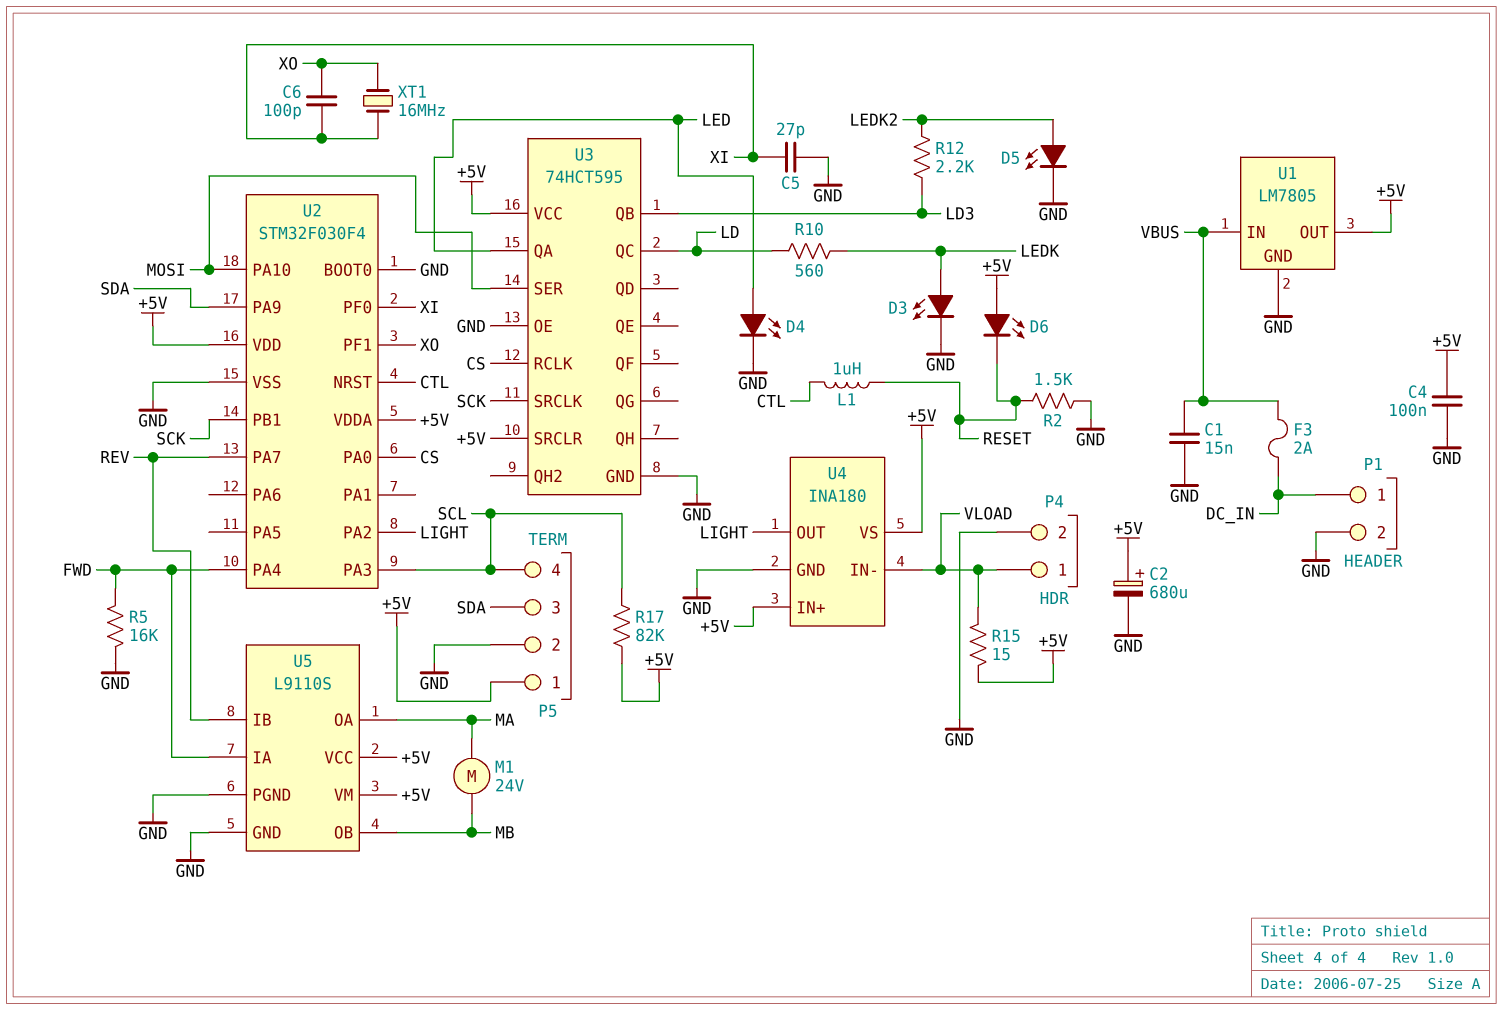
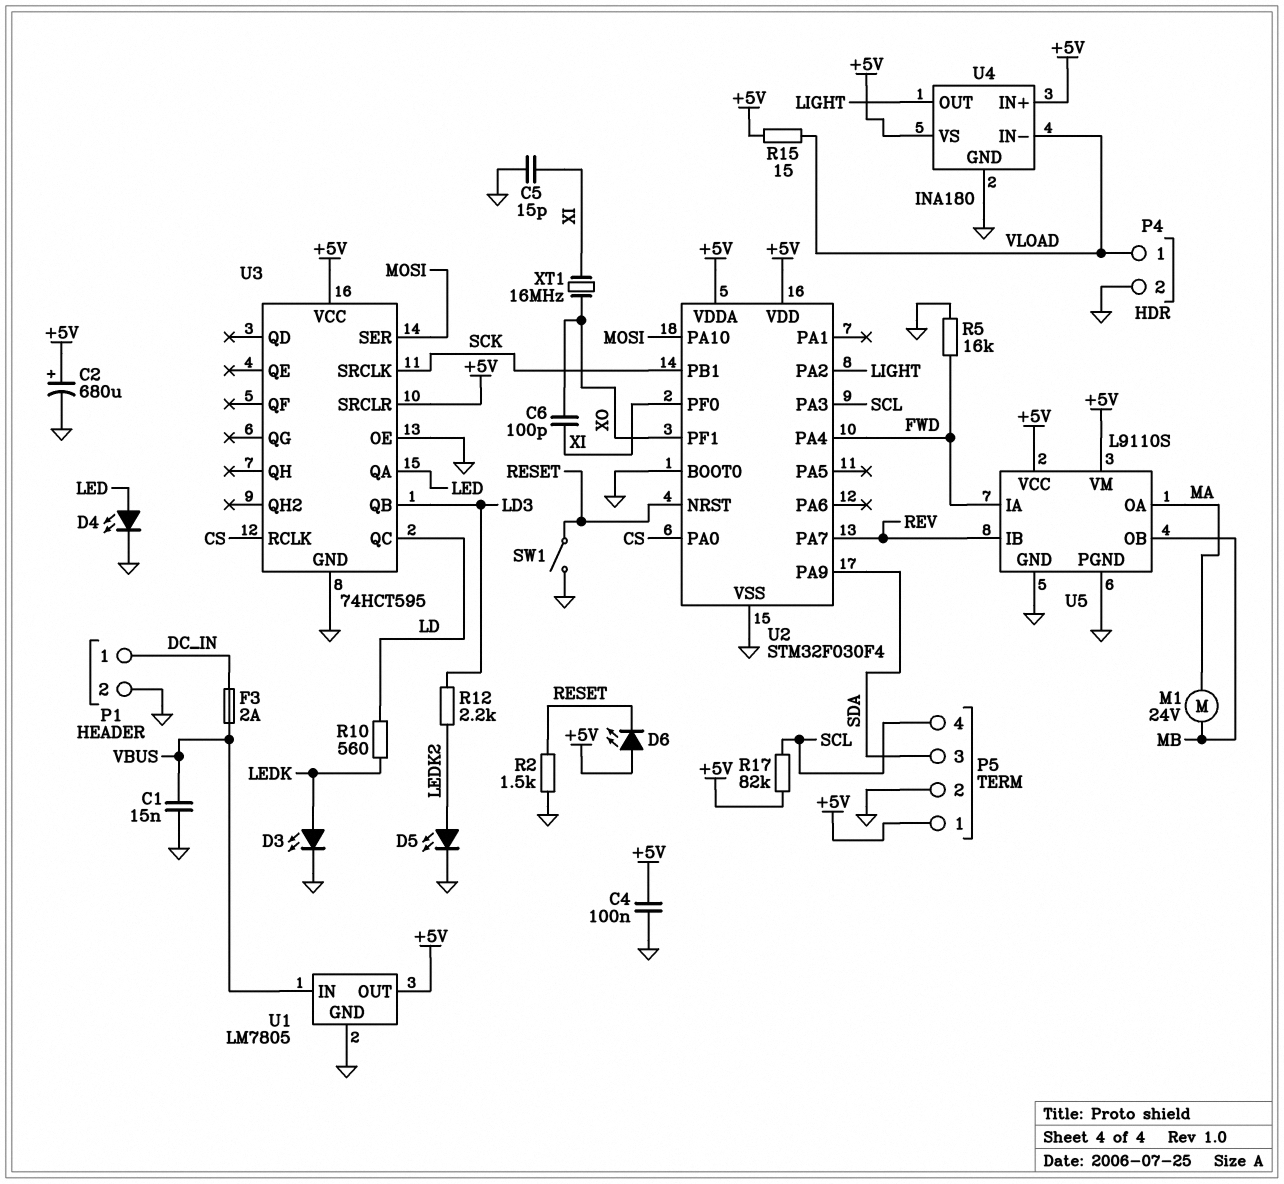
C5: 27pF (GND, XI) -> 15pF (GND, XI)
L1: 1uH (CTL, RESET) -> none
SW1: none -> switch (GND, RESET)
U2 pin NRST: CTL -> RESET

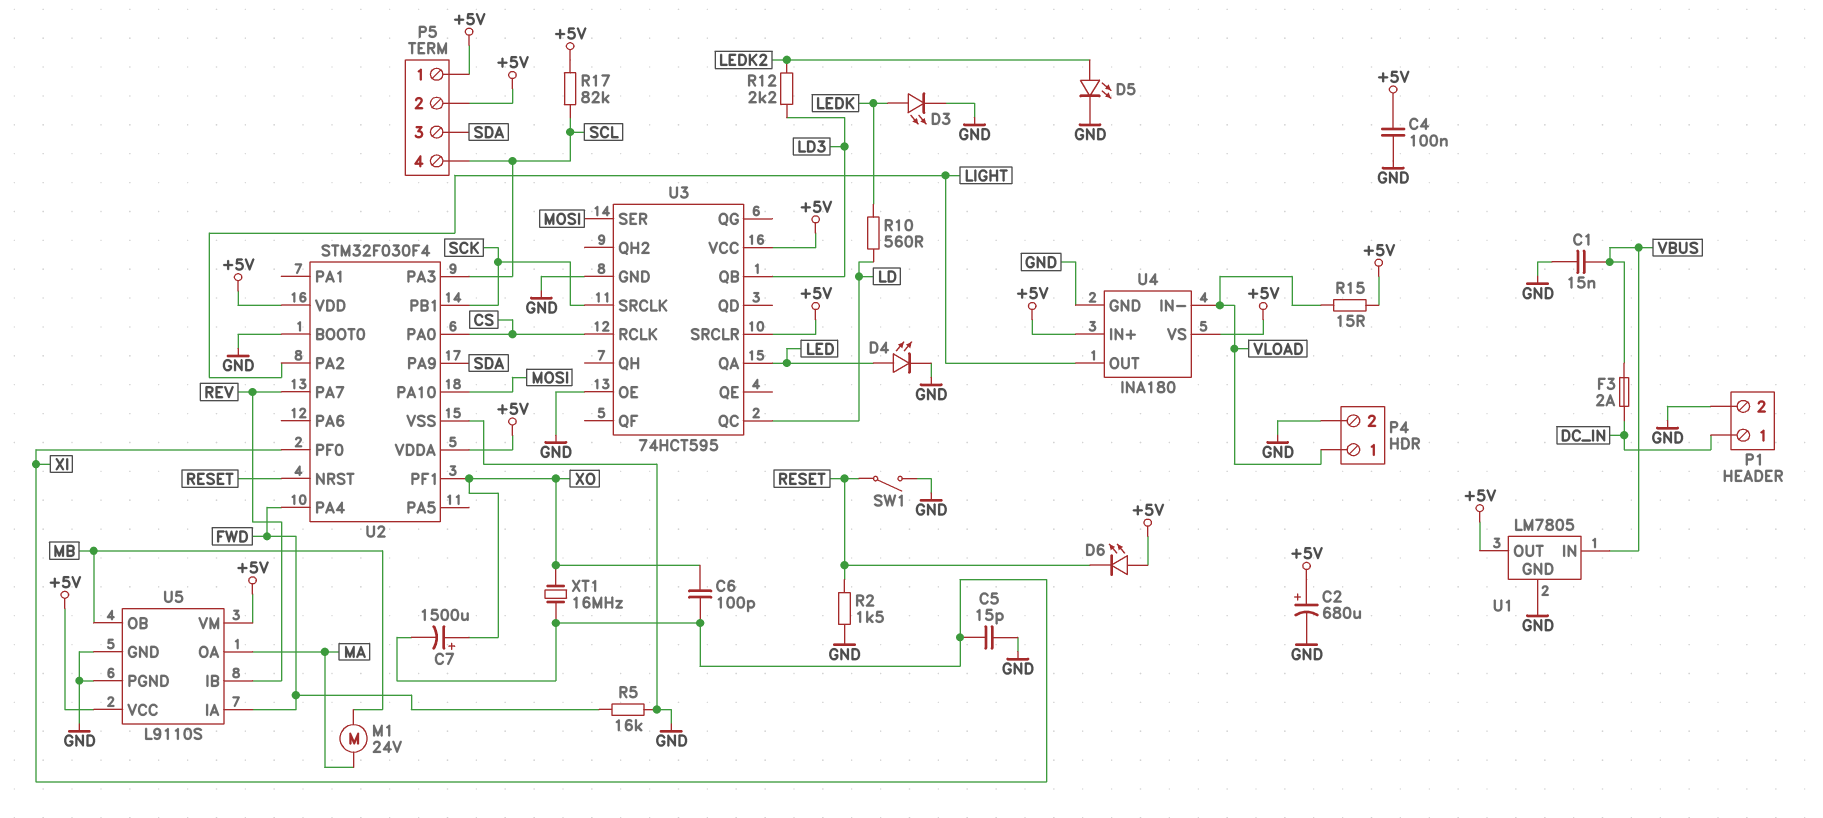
C7: none -> 1500uF (plus XO, minus XI)
P5 pin 2: GND -> +5V

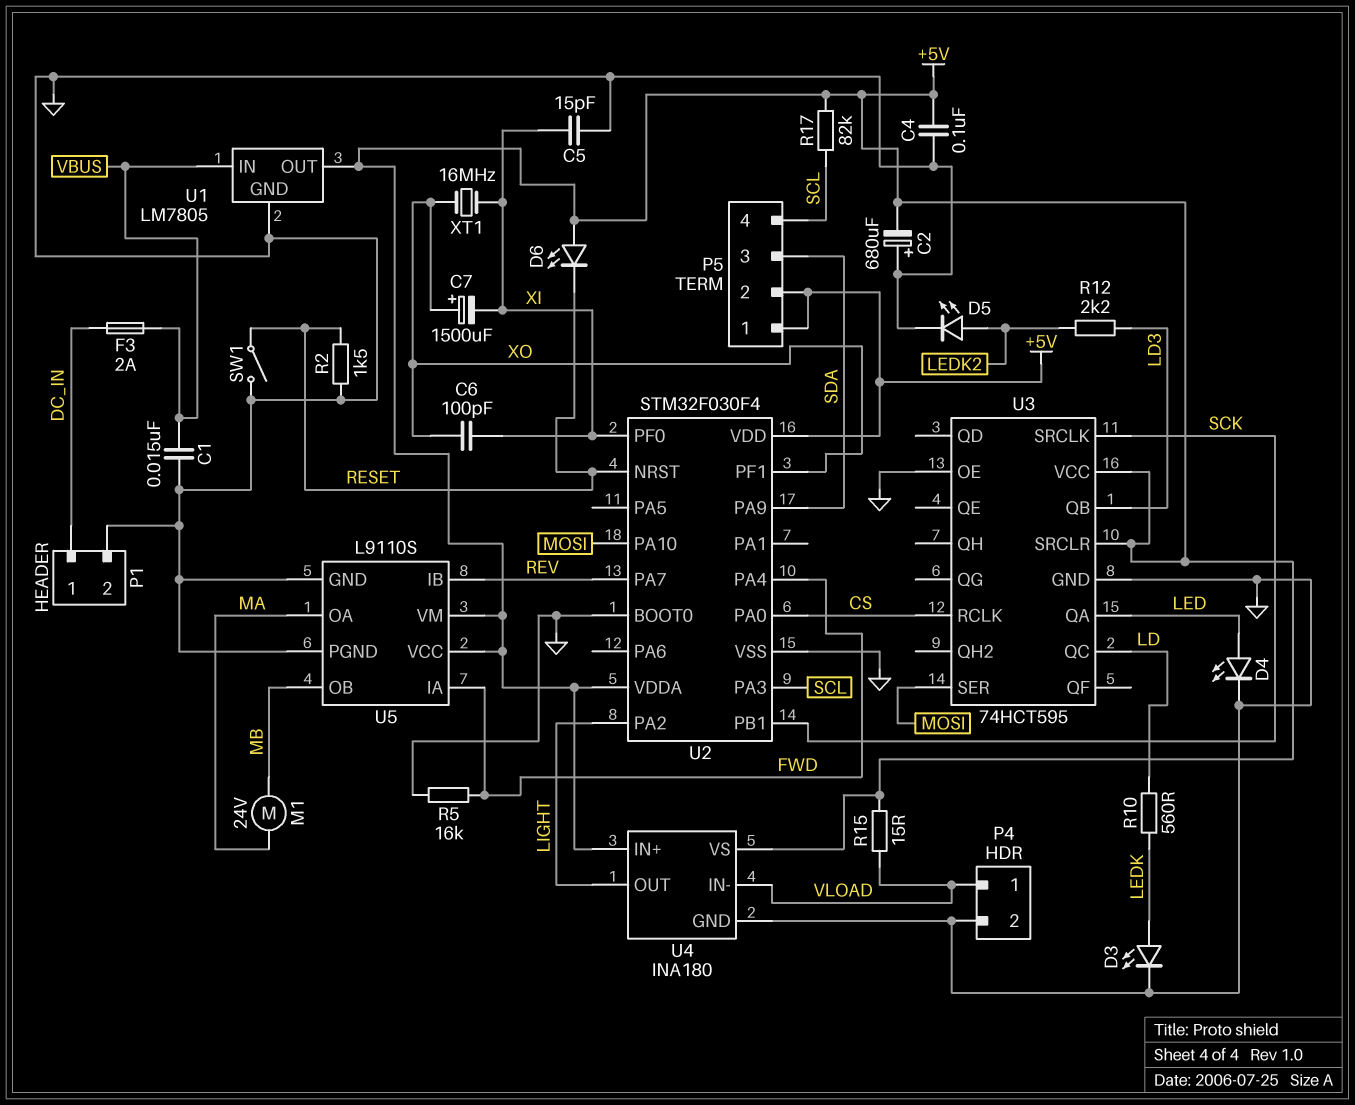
C2: 680uF (plus +5V, minus GND) -> 680uF (plus GND, minus +5V)

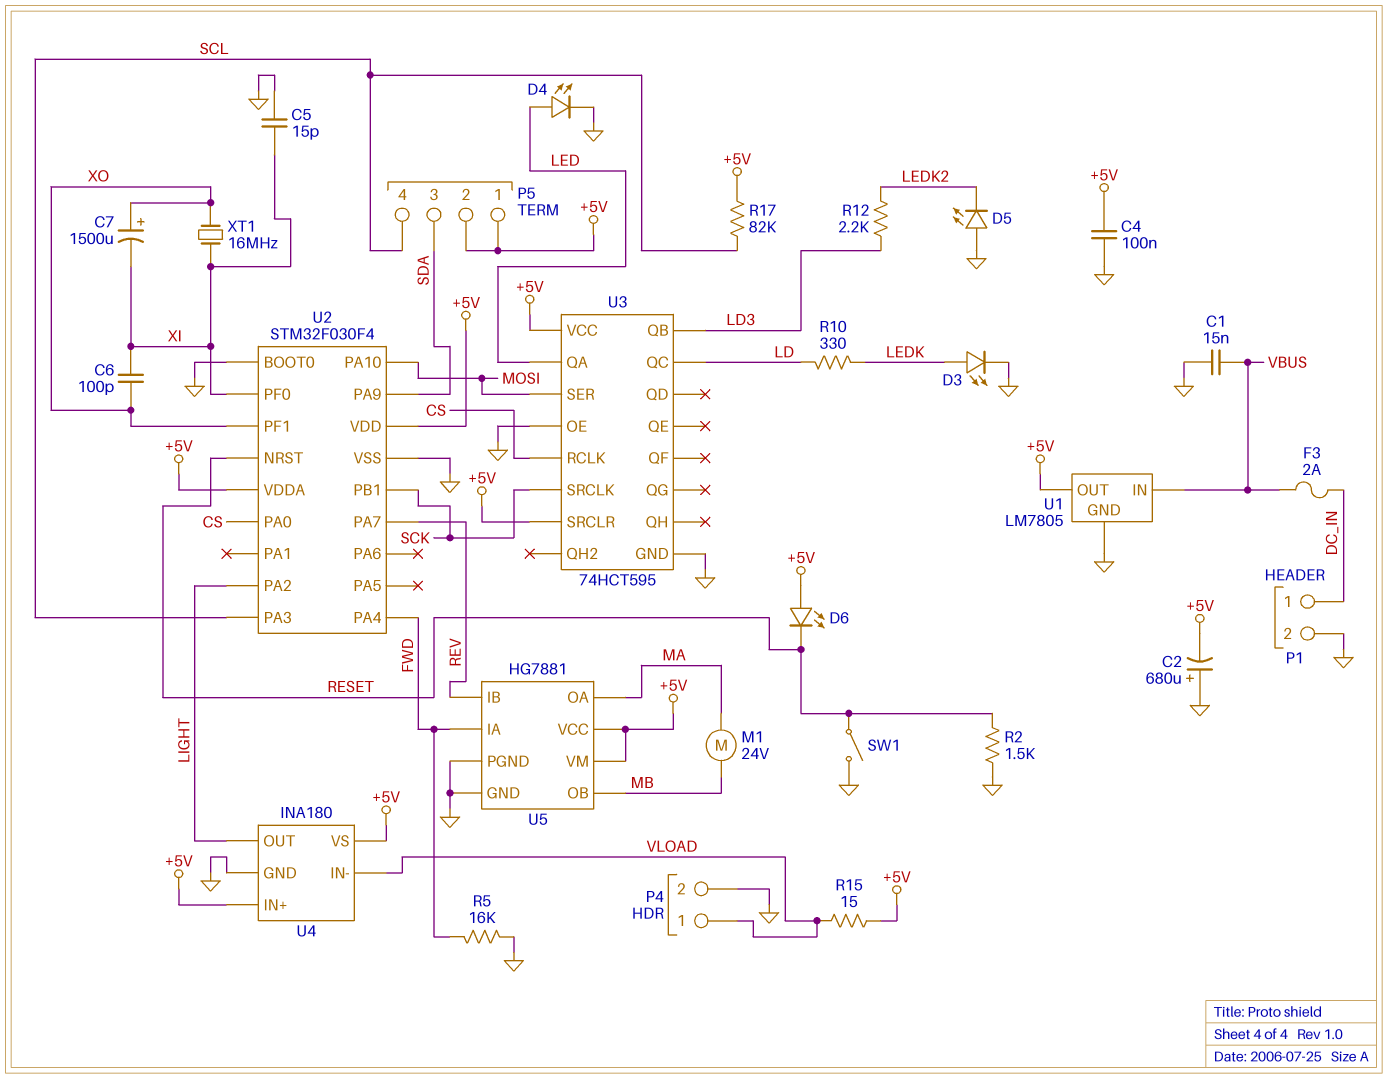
D5: LED (A LEDK2, K GND) -> LED (A GND, K LEDK2)
R10: 560 (LD, LEDK) -> 330 (LD, LEDK)
U5: L9110S -> HG7881

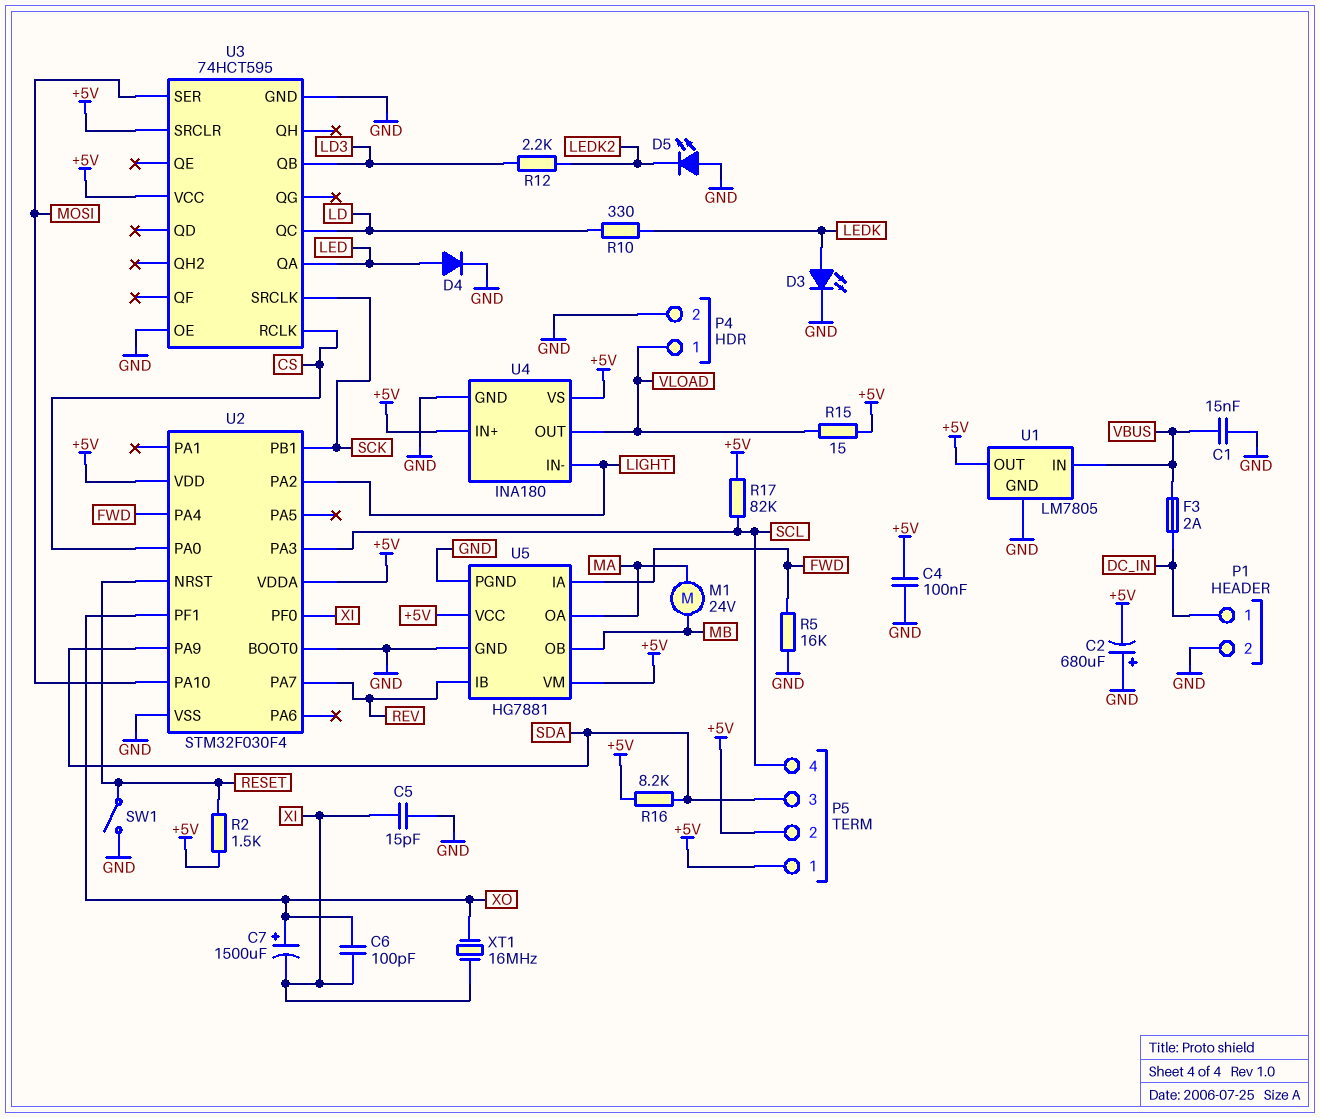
D4: LED (A LED, K GND) -> diode (A LED, K GND)
D6: LED (A +5V, K RESET) -> none
R2: 1.5k (GND, RESET) -> 1.5k (+5V, RESET)
R16: none -> 8.2k (+5V, SDA)
U4 pin IN-: VLOAD -> LIGHT
U4 pin OUT: LIGHT -> VLOAD

